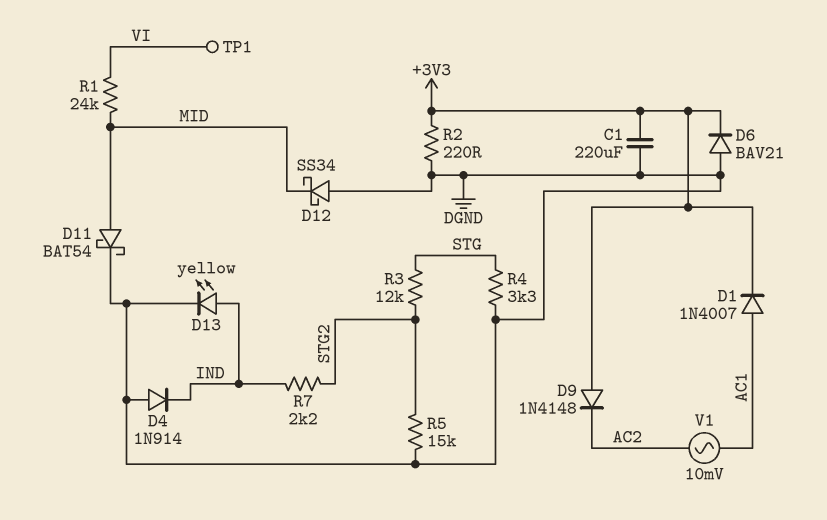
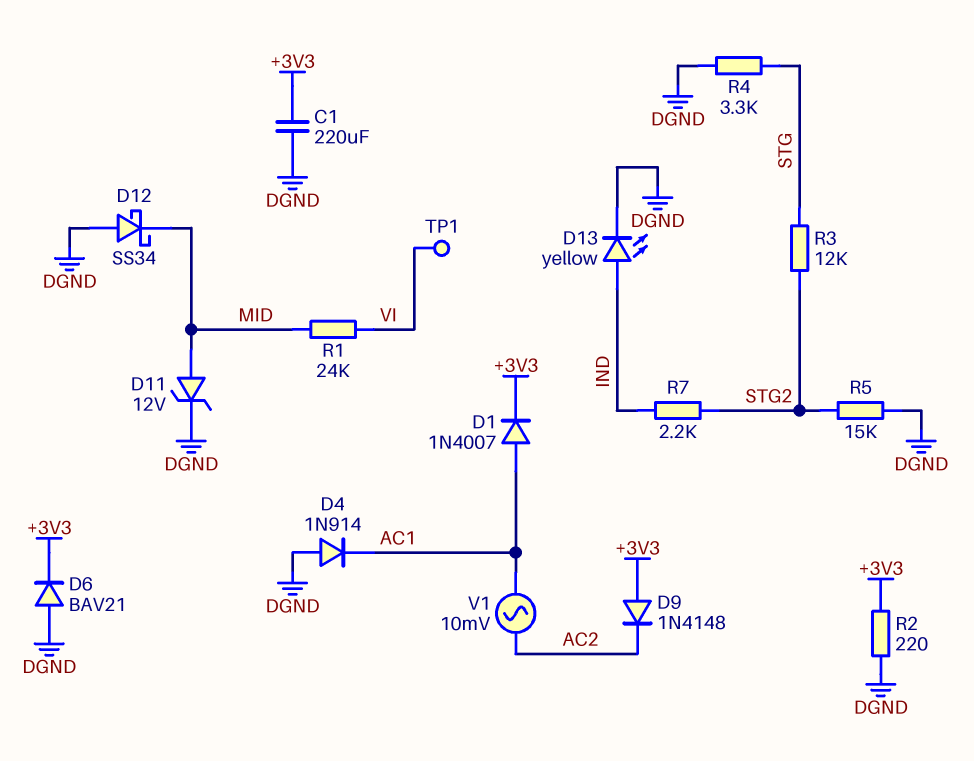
D4: diode 1N914 (A DGND, K IND) -> diode 1N914 (A DGND, K AC1)
D11: schottky BAT54 (A MID, K DGND) -> zener 12V (A MID, K DGND)

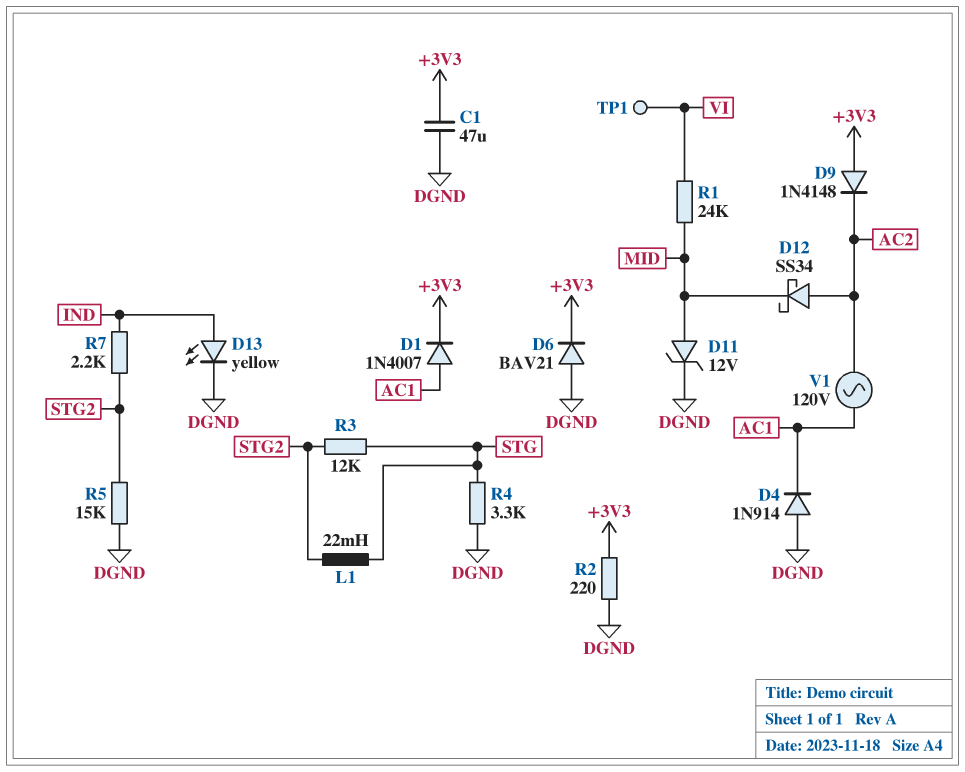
C1: 220uF (+3V3, DGND) -> 47uF (+3V3, DGND)
D12: schottky SS34 (A DGND, K MID) -> schottky SS34 (A AC2, K MID)
L1: none -> 22mH (STG, STG2)
V1: AC 10mV (AC1, AC2) -> AC 120V (AC1, AC2)

